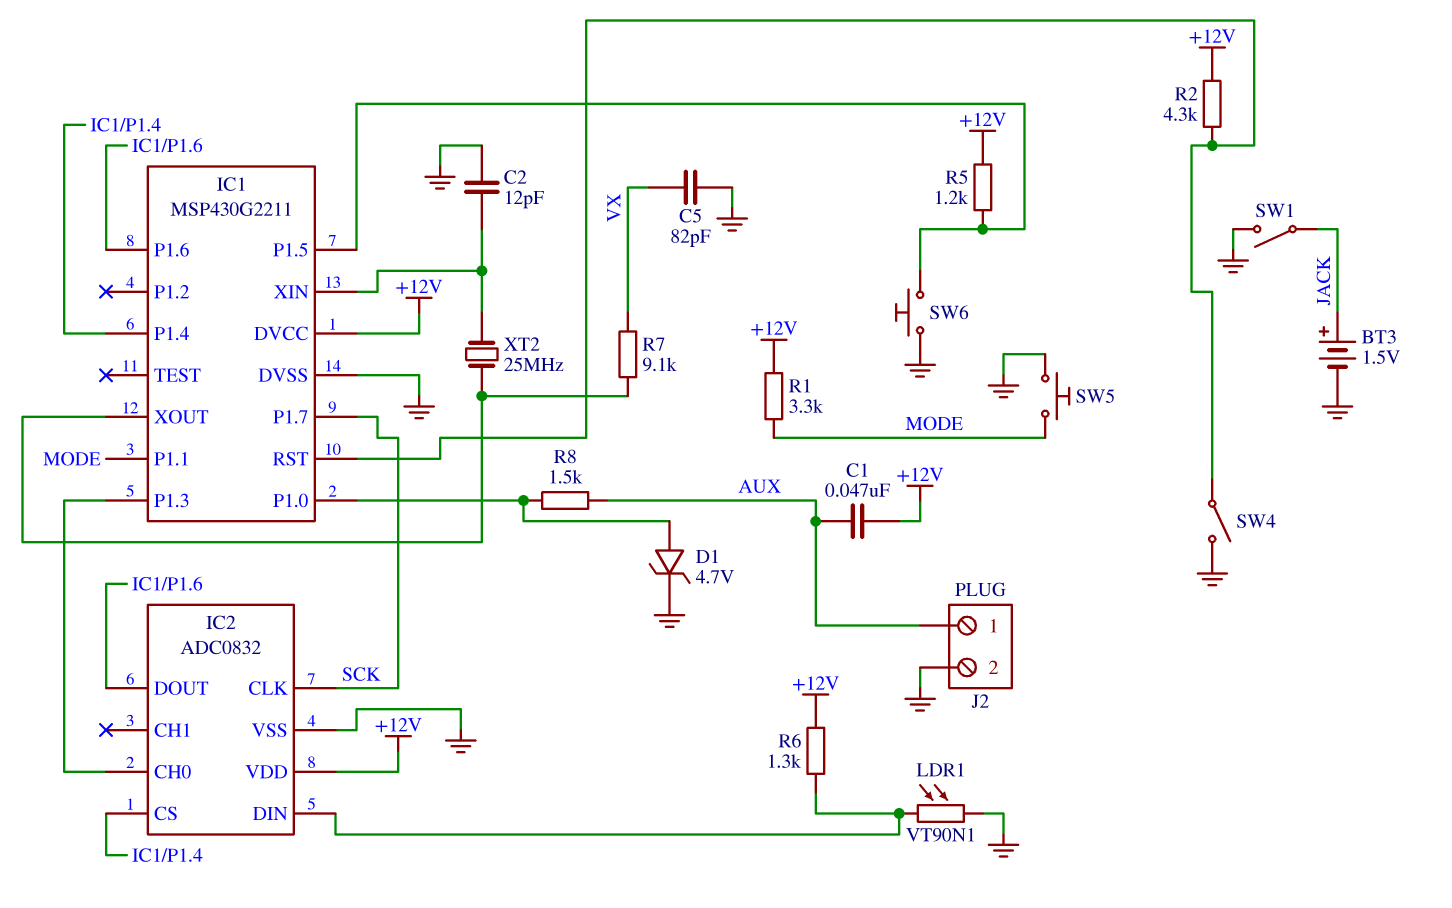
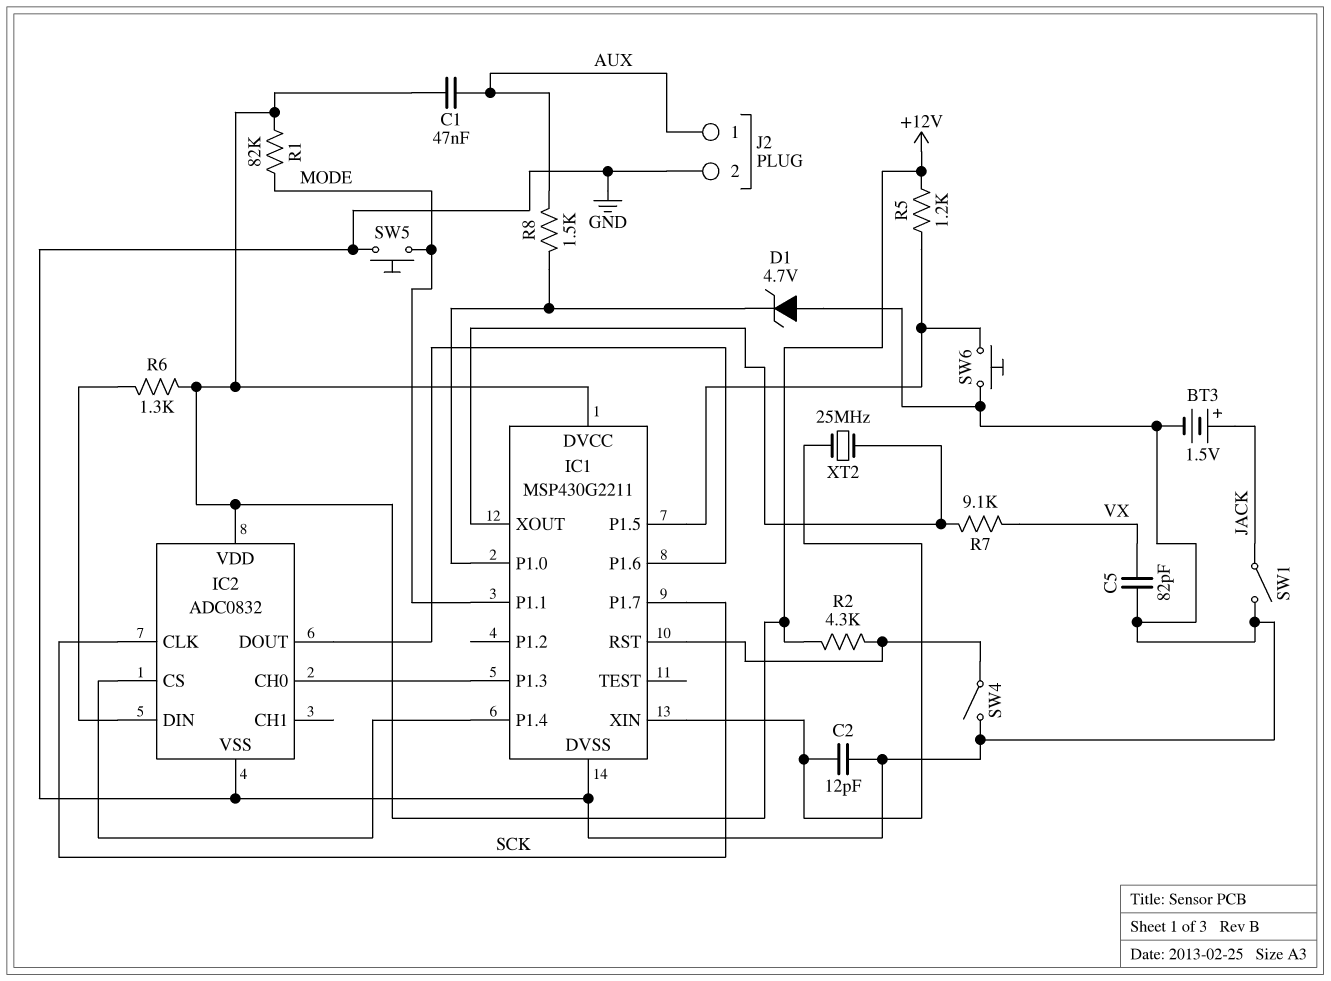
D1: zener 4.7V (A IC1/P1.0, K GND) -> zener 4.7V (A GND, K IC1/P1.0)
LDR1: VT90N1 (GND, IC2/DIN) -> none
R1: 3.3k (+12V, MODE) -> 82k (+12V, MODE)

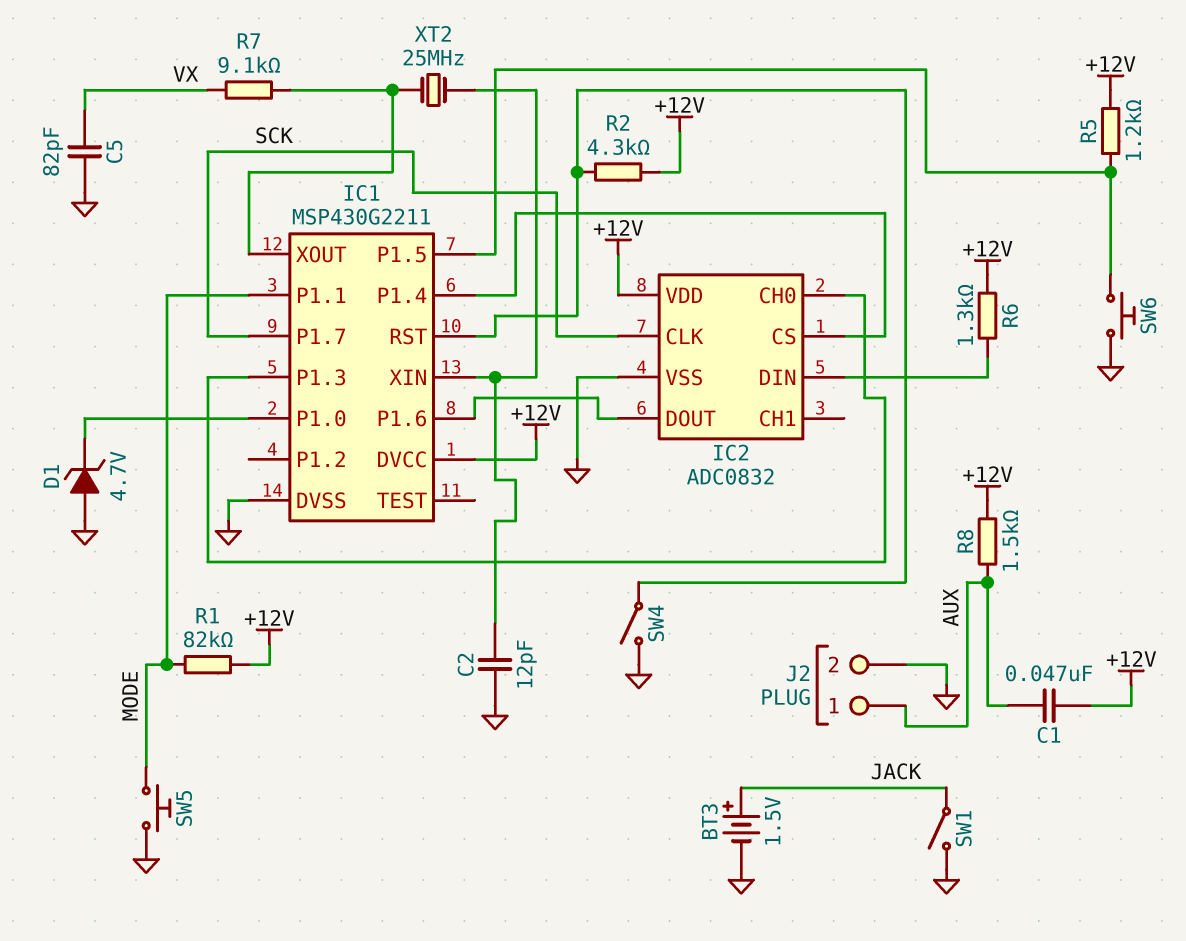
R8: 1.5k (AUX, IC1/P1.0) -> 1.5k (+12V, AUX)

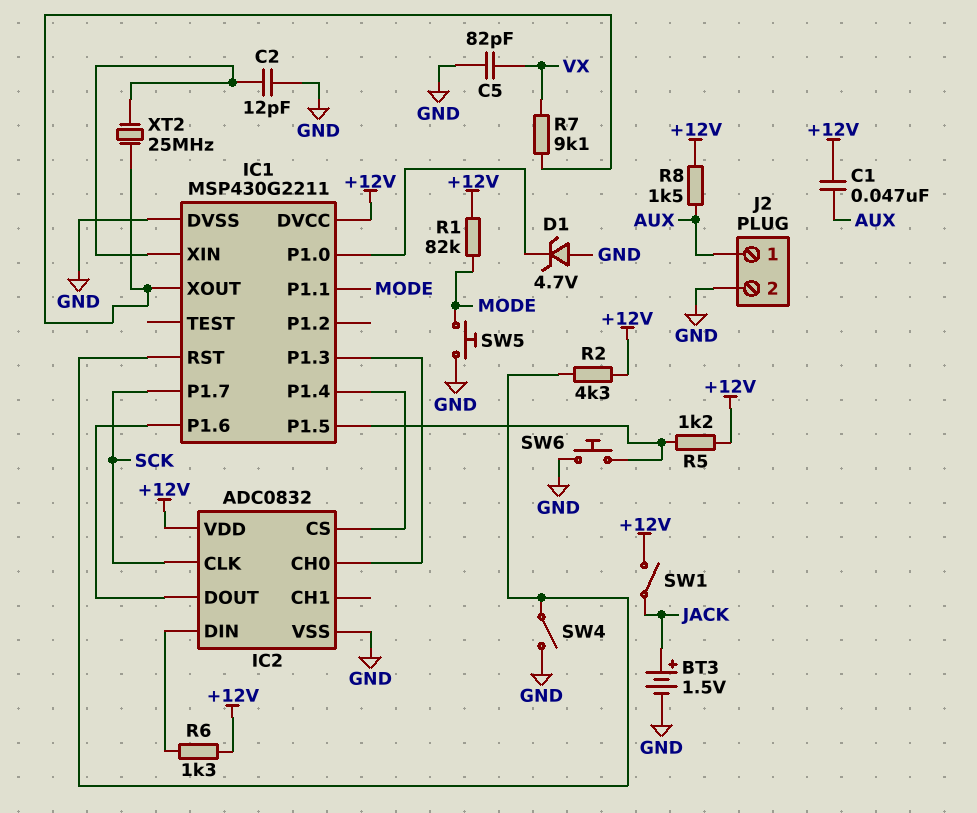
SW1: switch (GND, JACK) -> switch (+12V, JACK)

